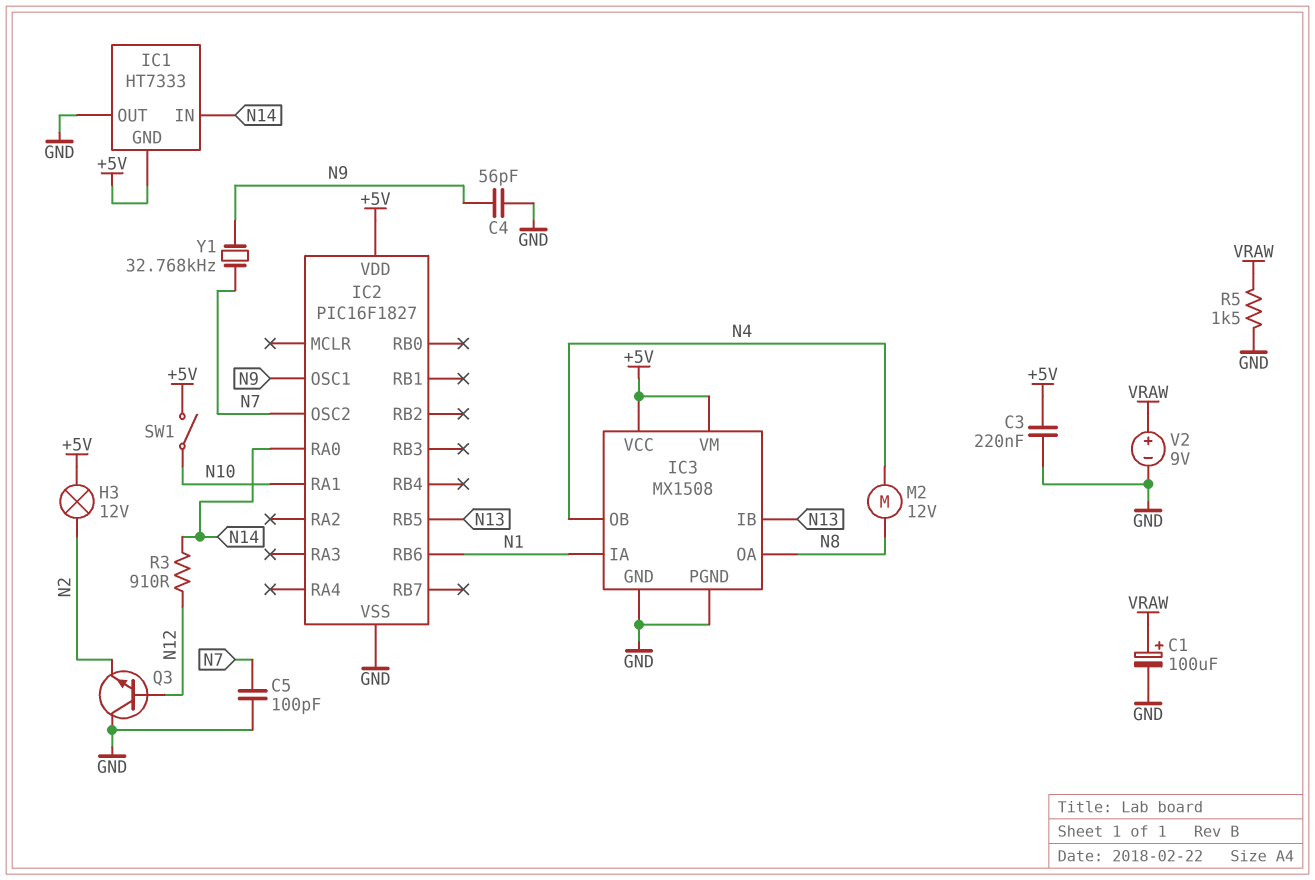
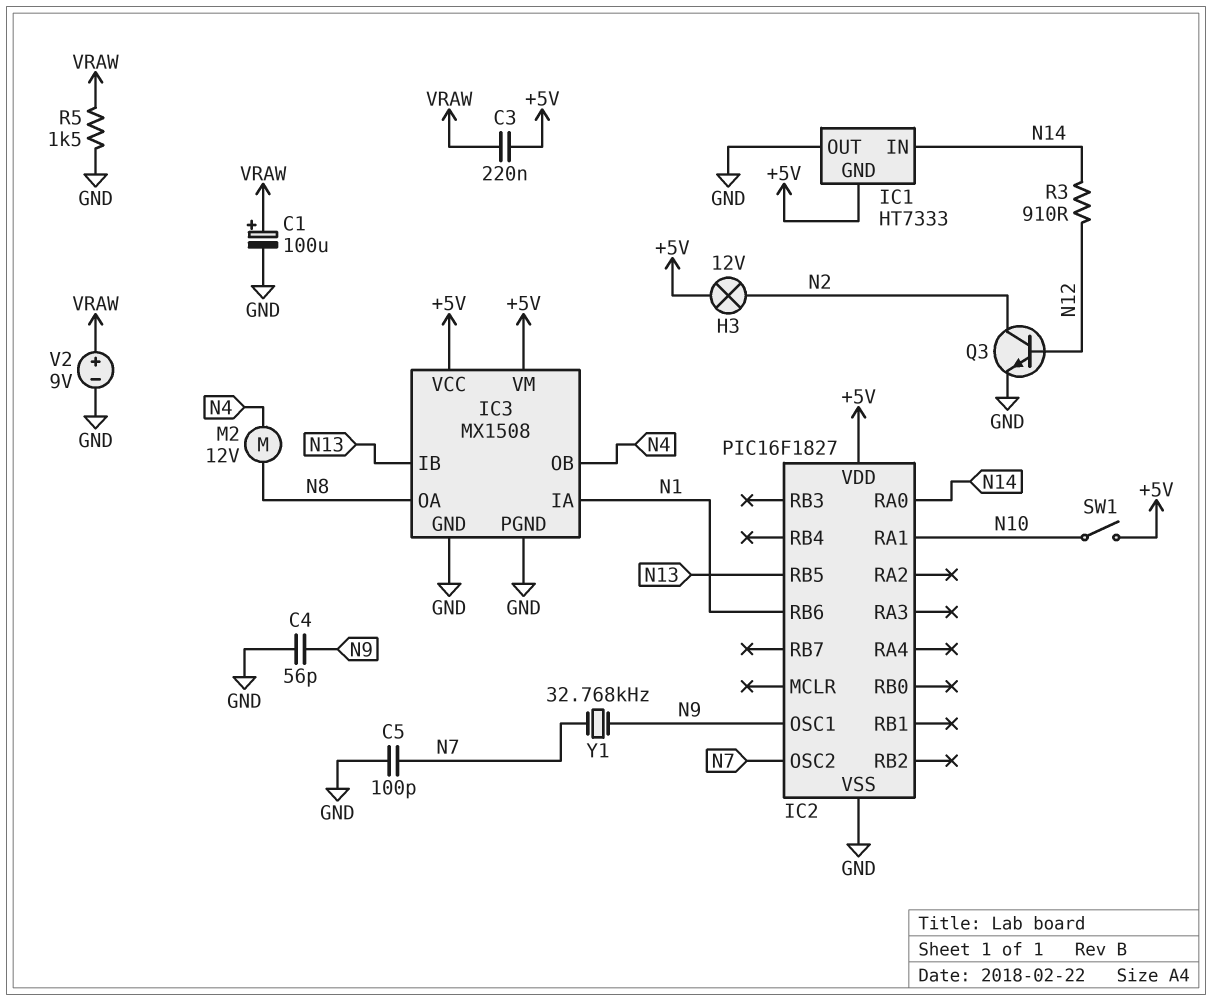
C3: 220nF (+5V, GND) -> 220nF (+5V, VRAW)
Q3: NPN (B N12, C GND, E N2) -> NPN (B N12, C N2, E GND)

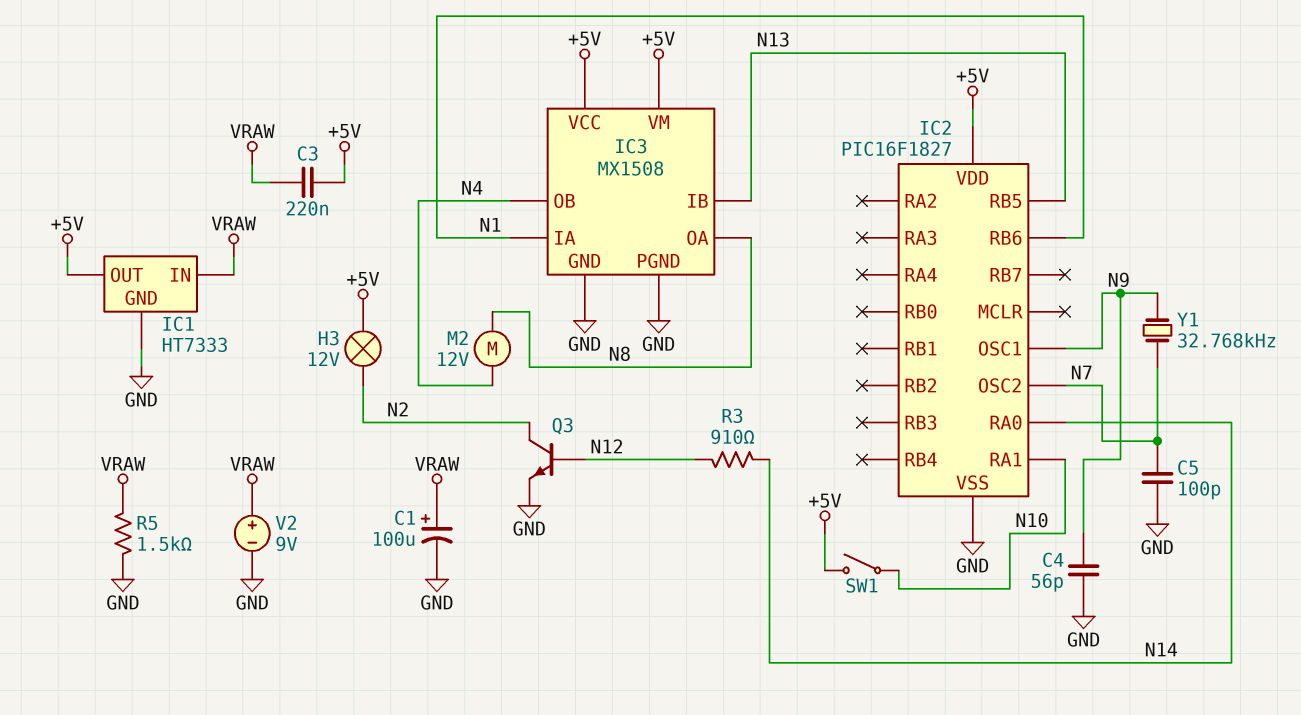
IC1 pin GND: +5V -> GND
IC1 pin IN: N14 -> VRAW
IC1 pin OUT: GND -> +5V

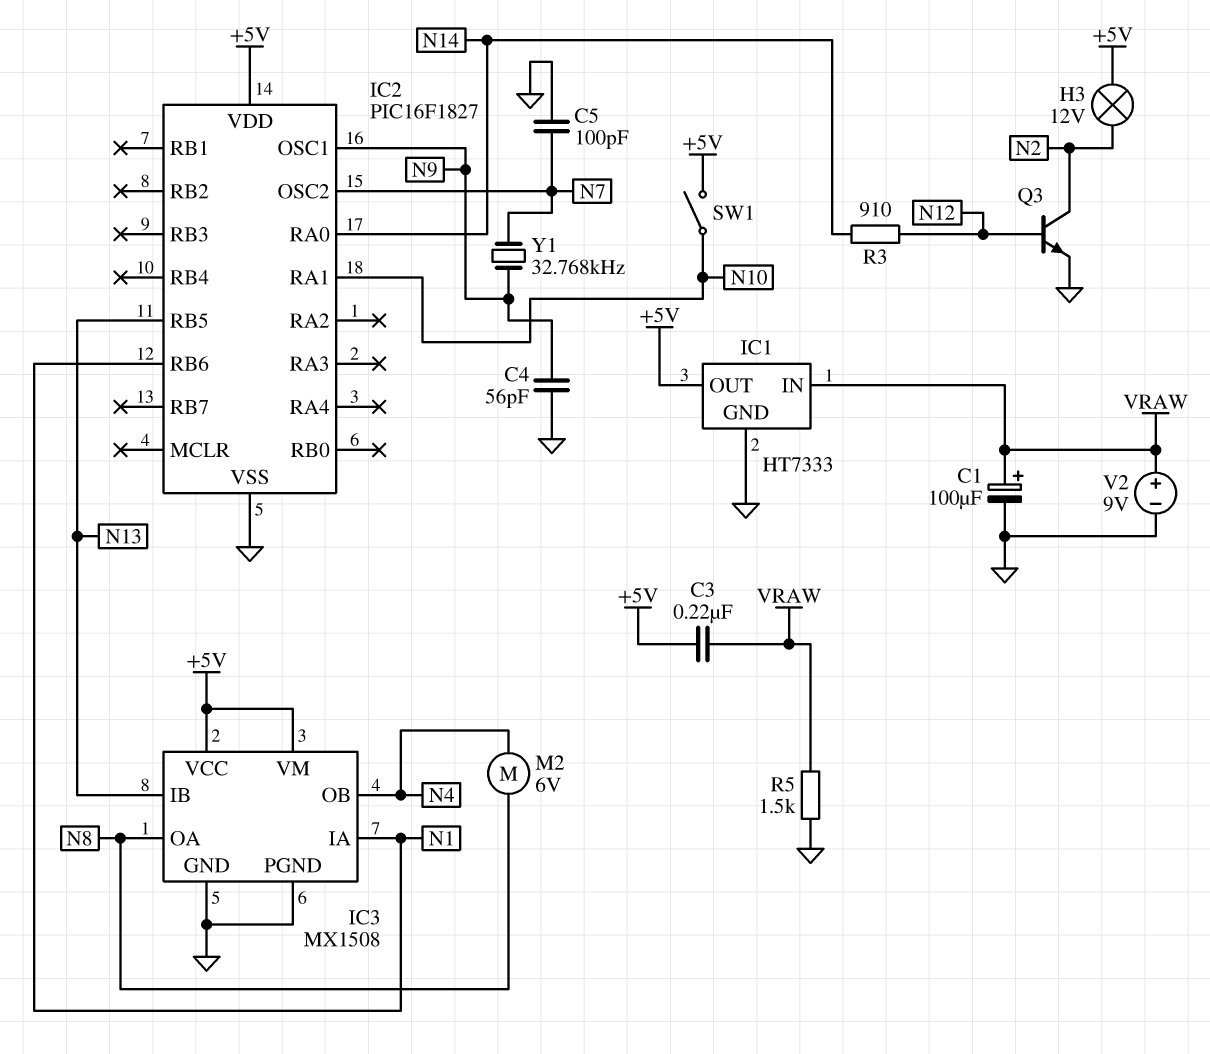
M2: motor 12V (N4, N8) -> motor 6V (N4, N8)

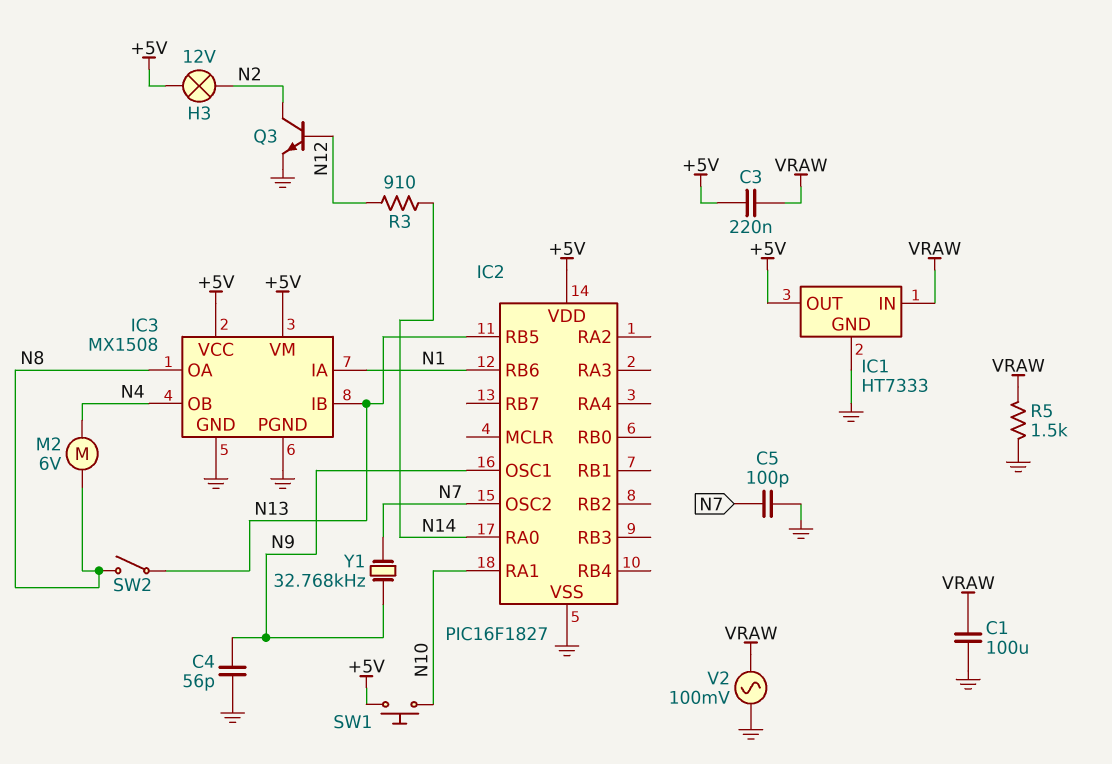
C1: 100uF (plus VRAW, minus GND) -> 100uF (GND, VRAW)
SW1: switch (+5V, N10) -> button (+5V, N10)
SW2: none -> switch (N8, N13)
V2: 9V (plus VRAW, minus GND) -> AC 100mV (GND, VRAW)

